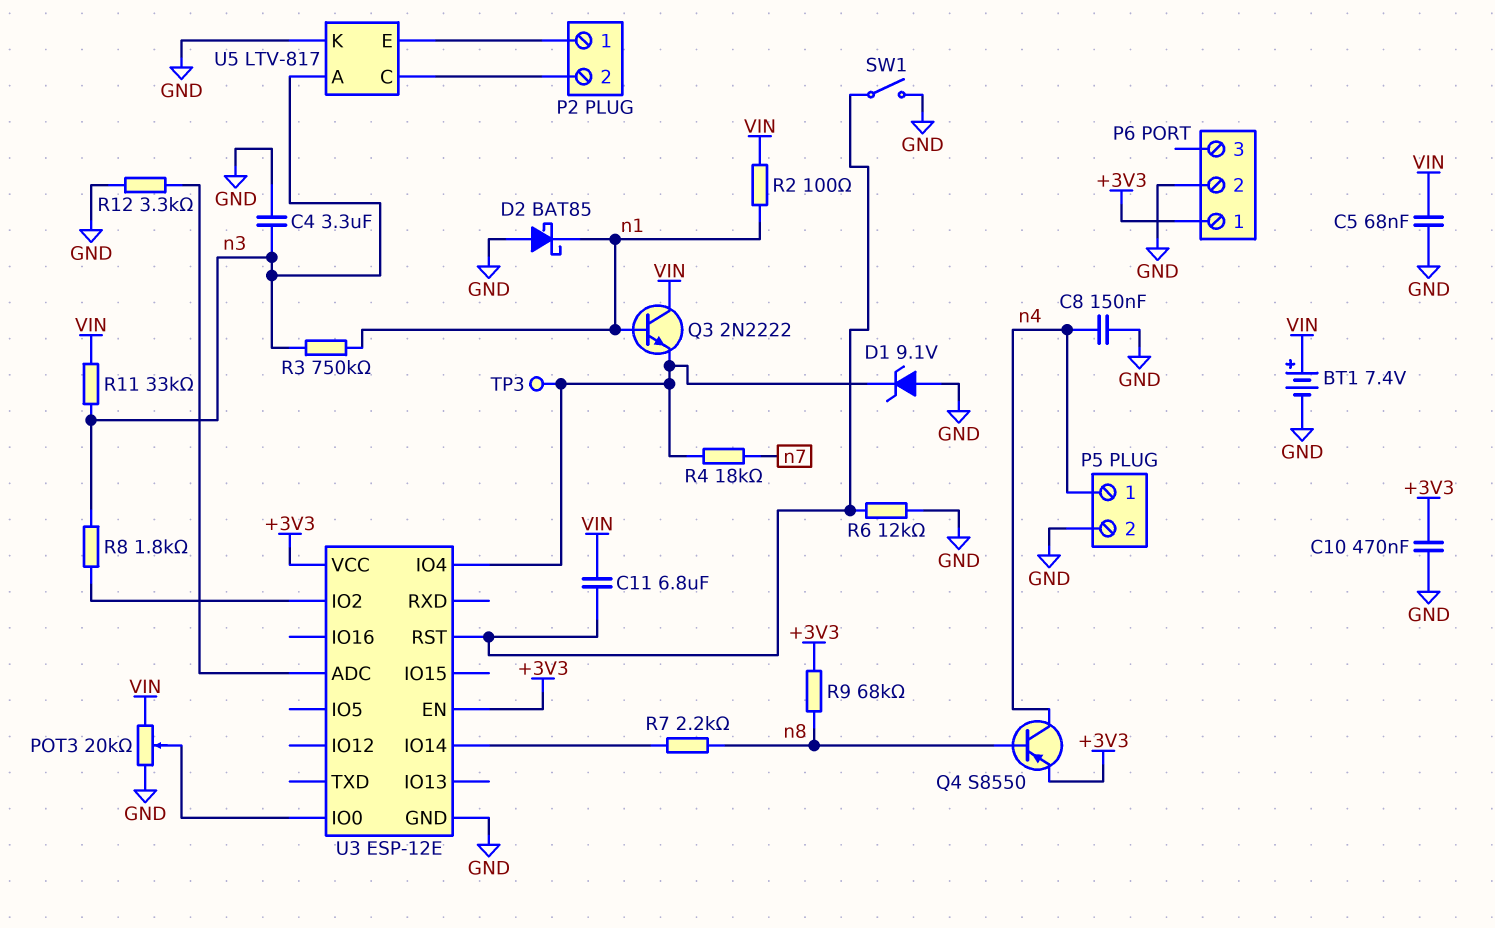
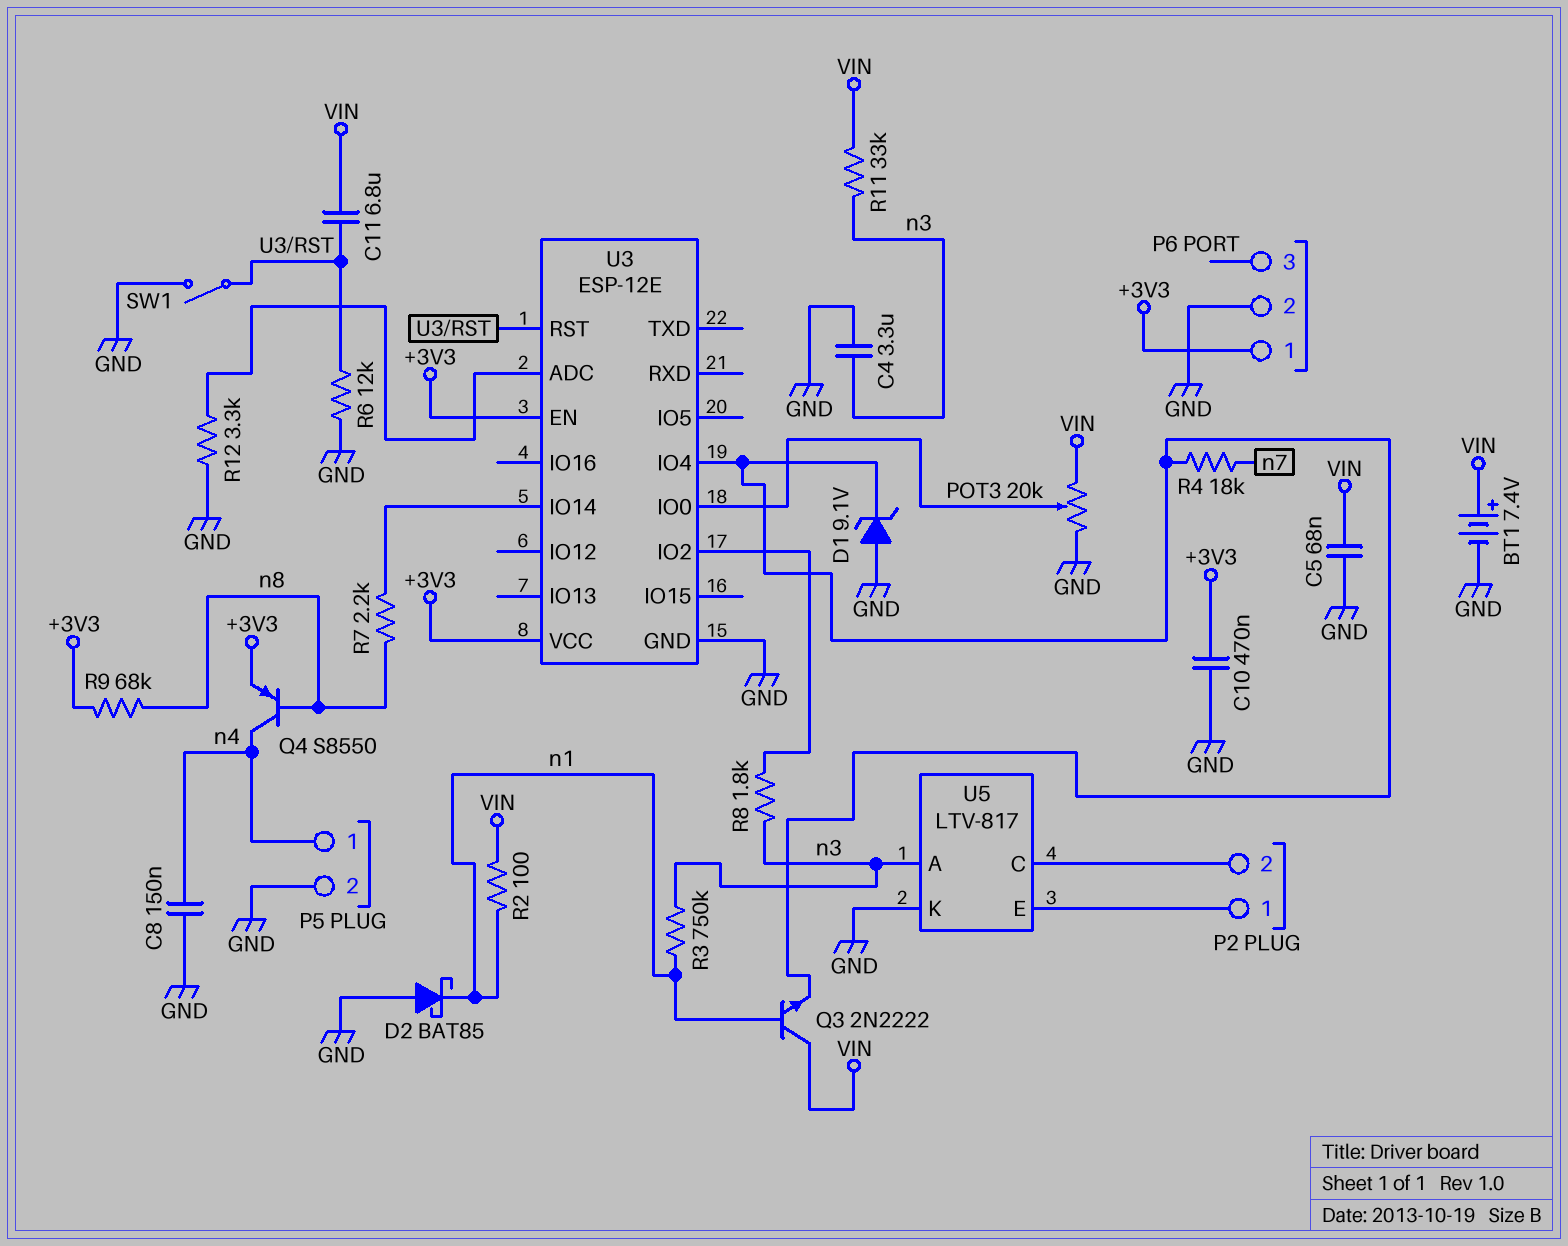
TP3: test point (U3/IO4) -> none

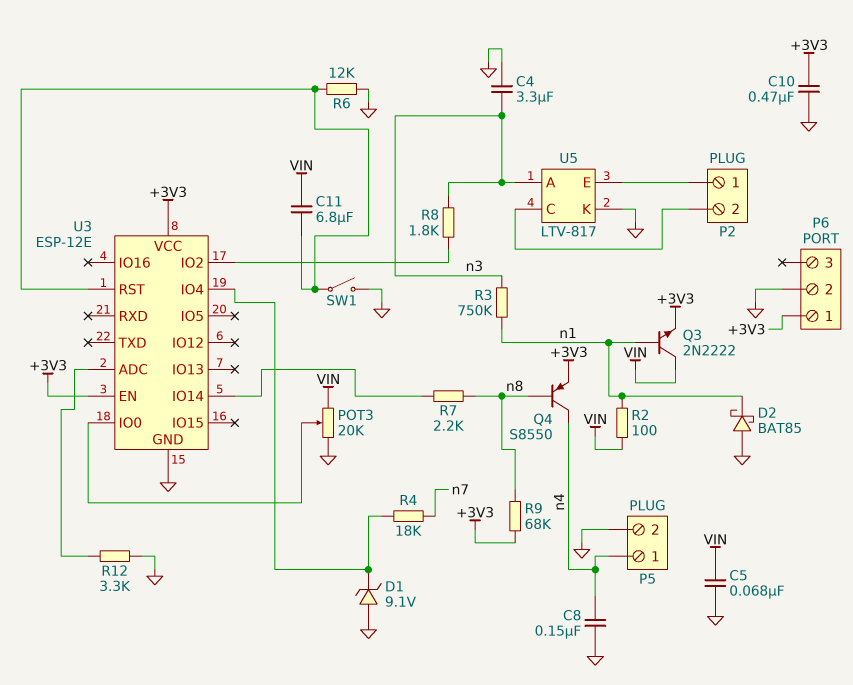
BT1: 7.4V (plus VIN, minus GND) -> none
Q3: NPN 2N2222 (B n1, C VIN, E U3/IO4) -> NPN 2N2222 (B n1, C VIN, E +3V3)
R11: 33k (VIN, n3) -> none

